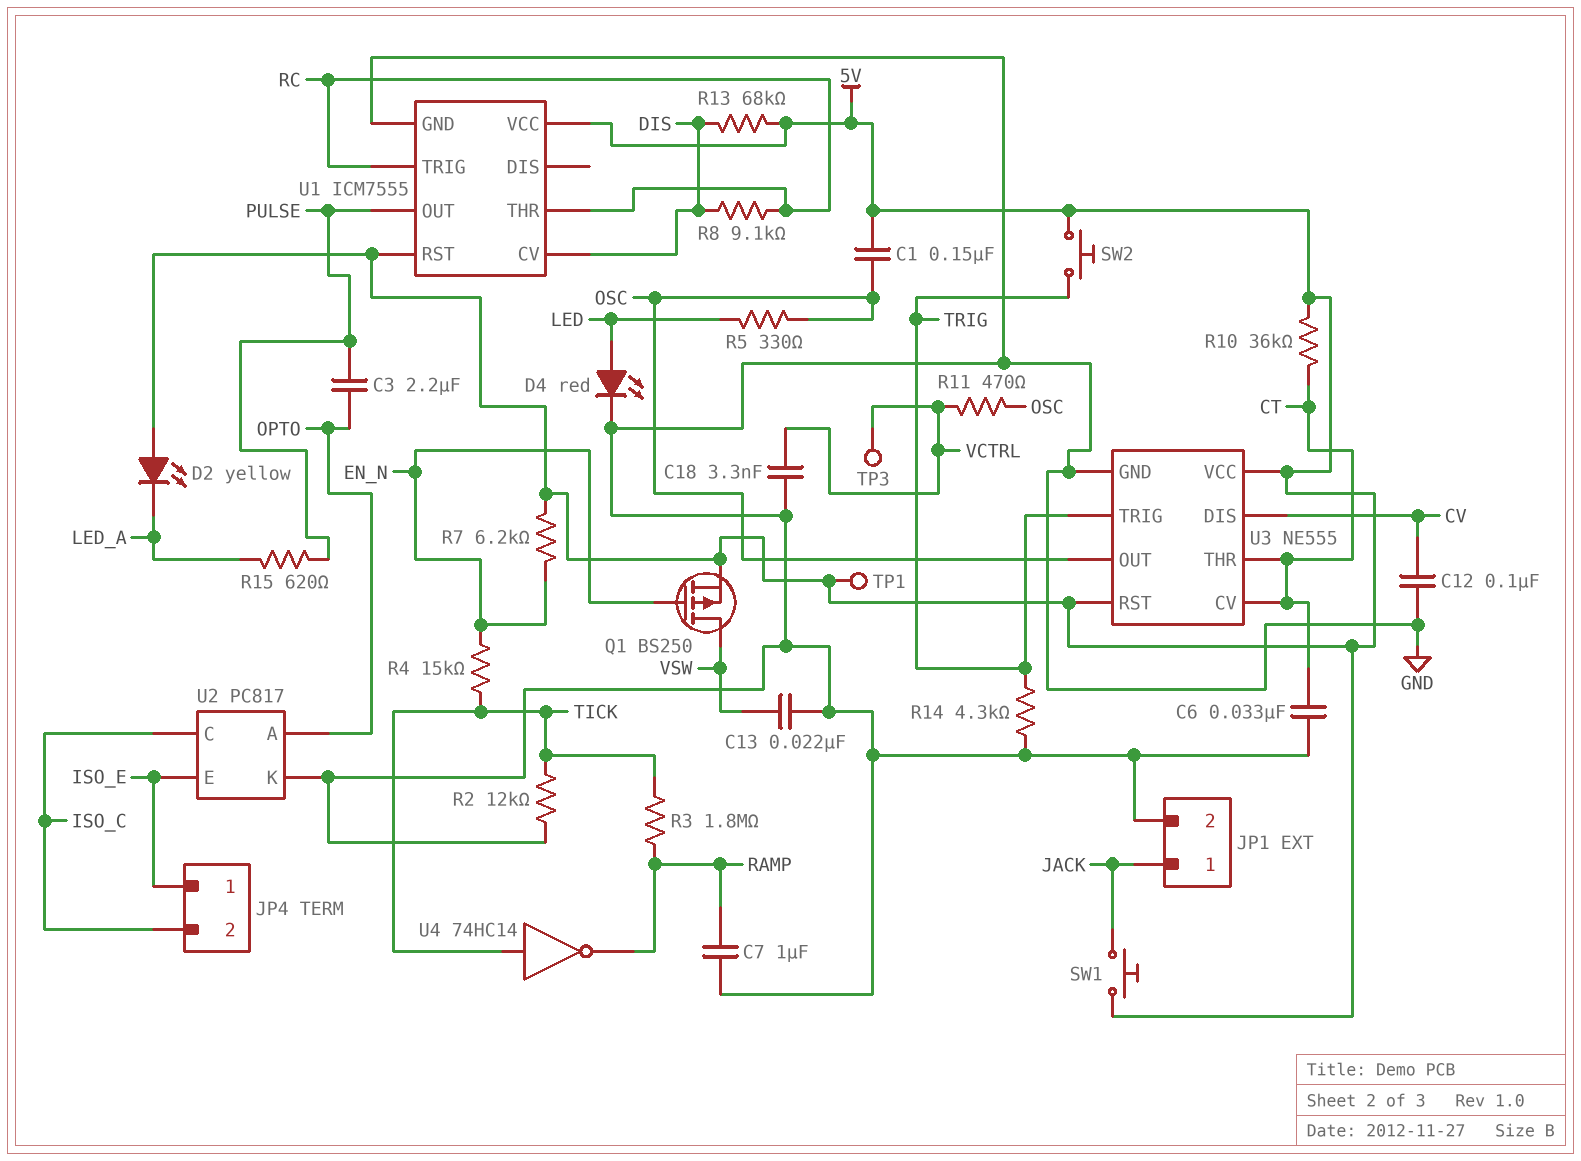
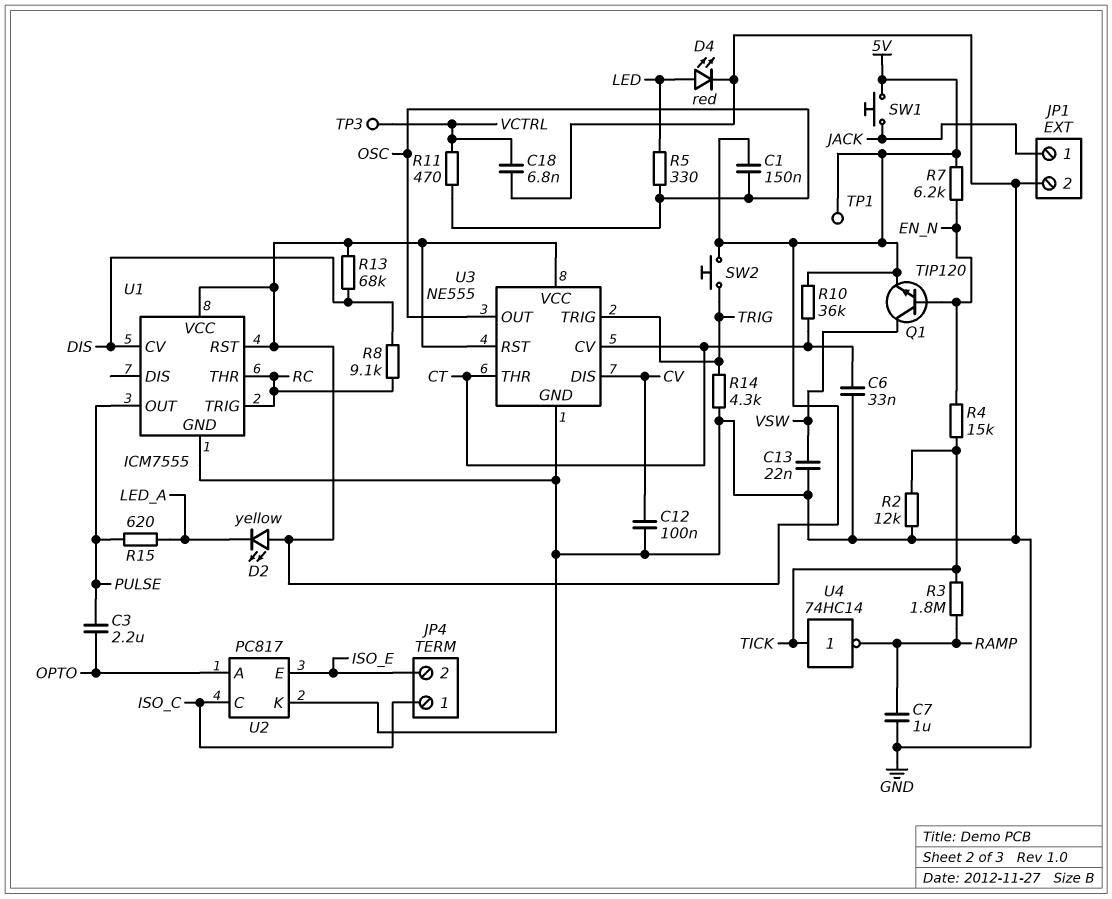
C18: 3.3nF (GND, VCTRL) -> 6.8nF (GND, VCTRL)
JP4 pin 1: ISO_E -> ISO_C
JP4 pin 2: ISO_C -> ISO_E
Q1: PMOS BS250 (G EN_N, D VSW, S 5V) -> NPN TIP120 (B EN_N, C VSW, E 5V)

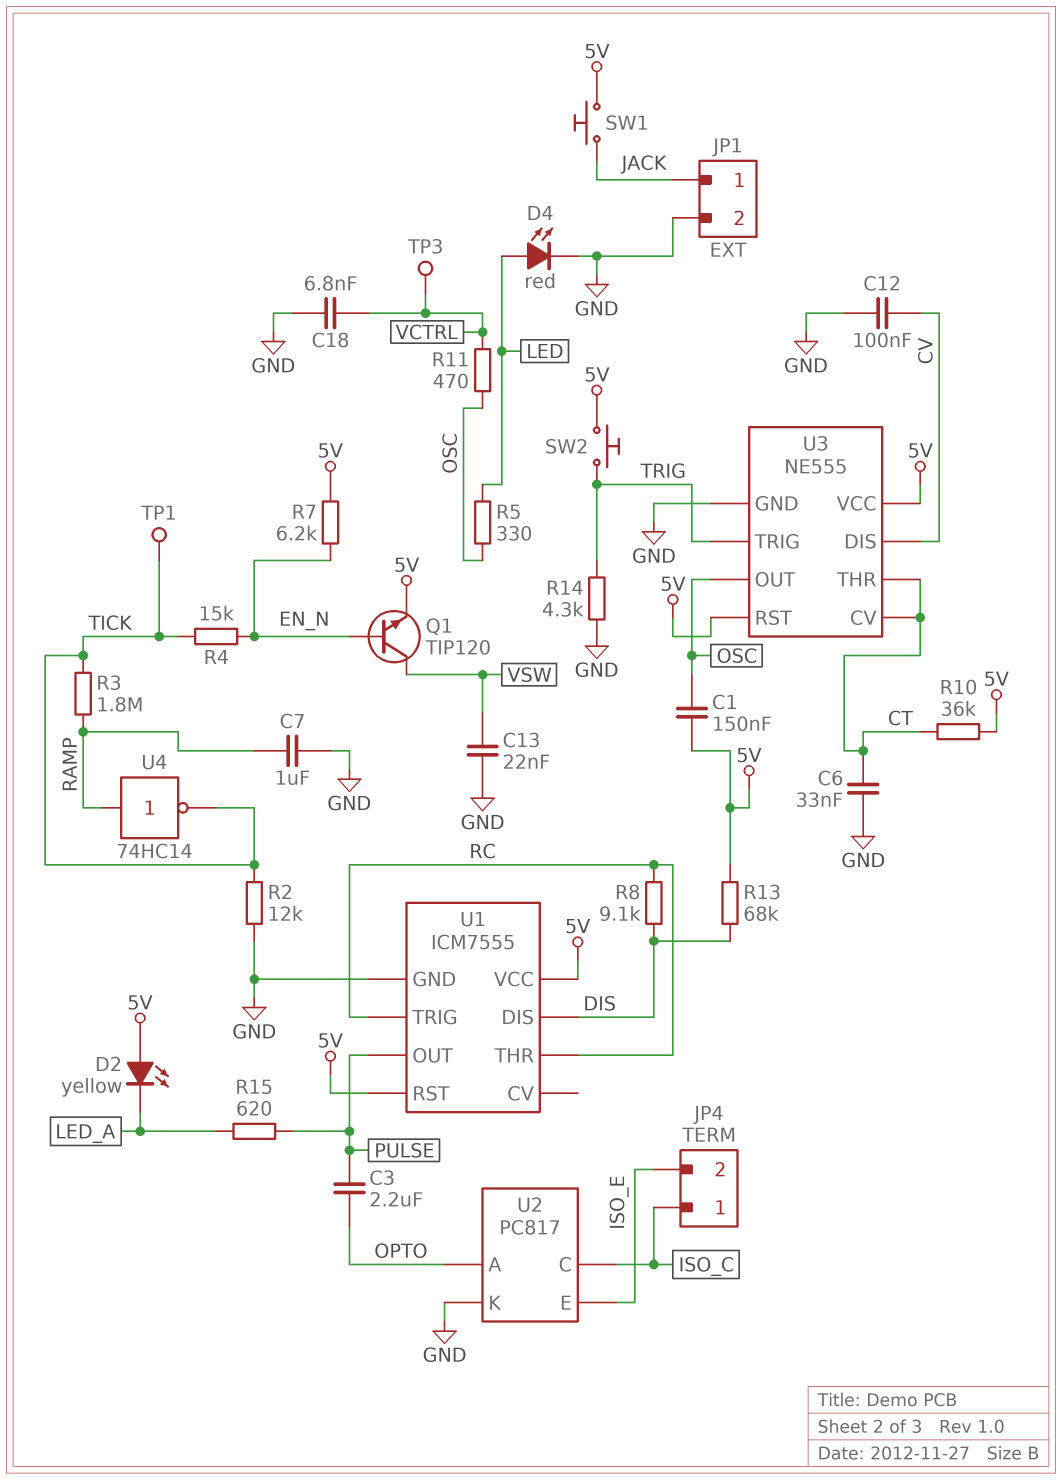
TP1: test point (5V) -> test point (TICK)
U1 pin CV: DIS -> none
U1 pin DIS: none -> DIS
U4: NOT 74HC14 (in TICK, out RAMP) -> NOT 74HC14 (in RAMP, out TICK)

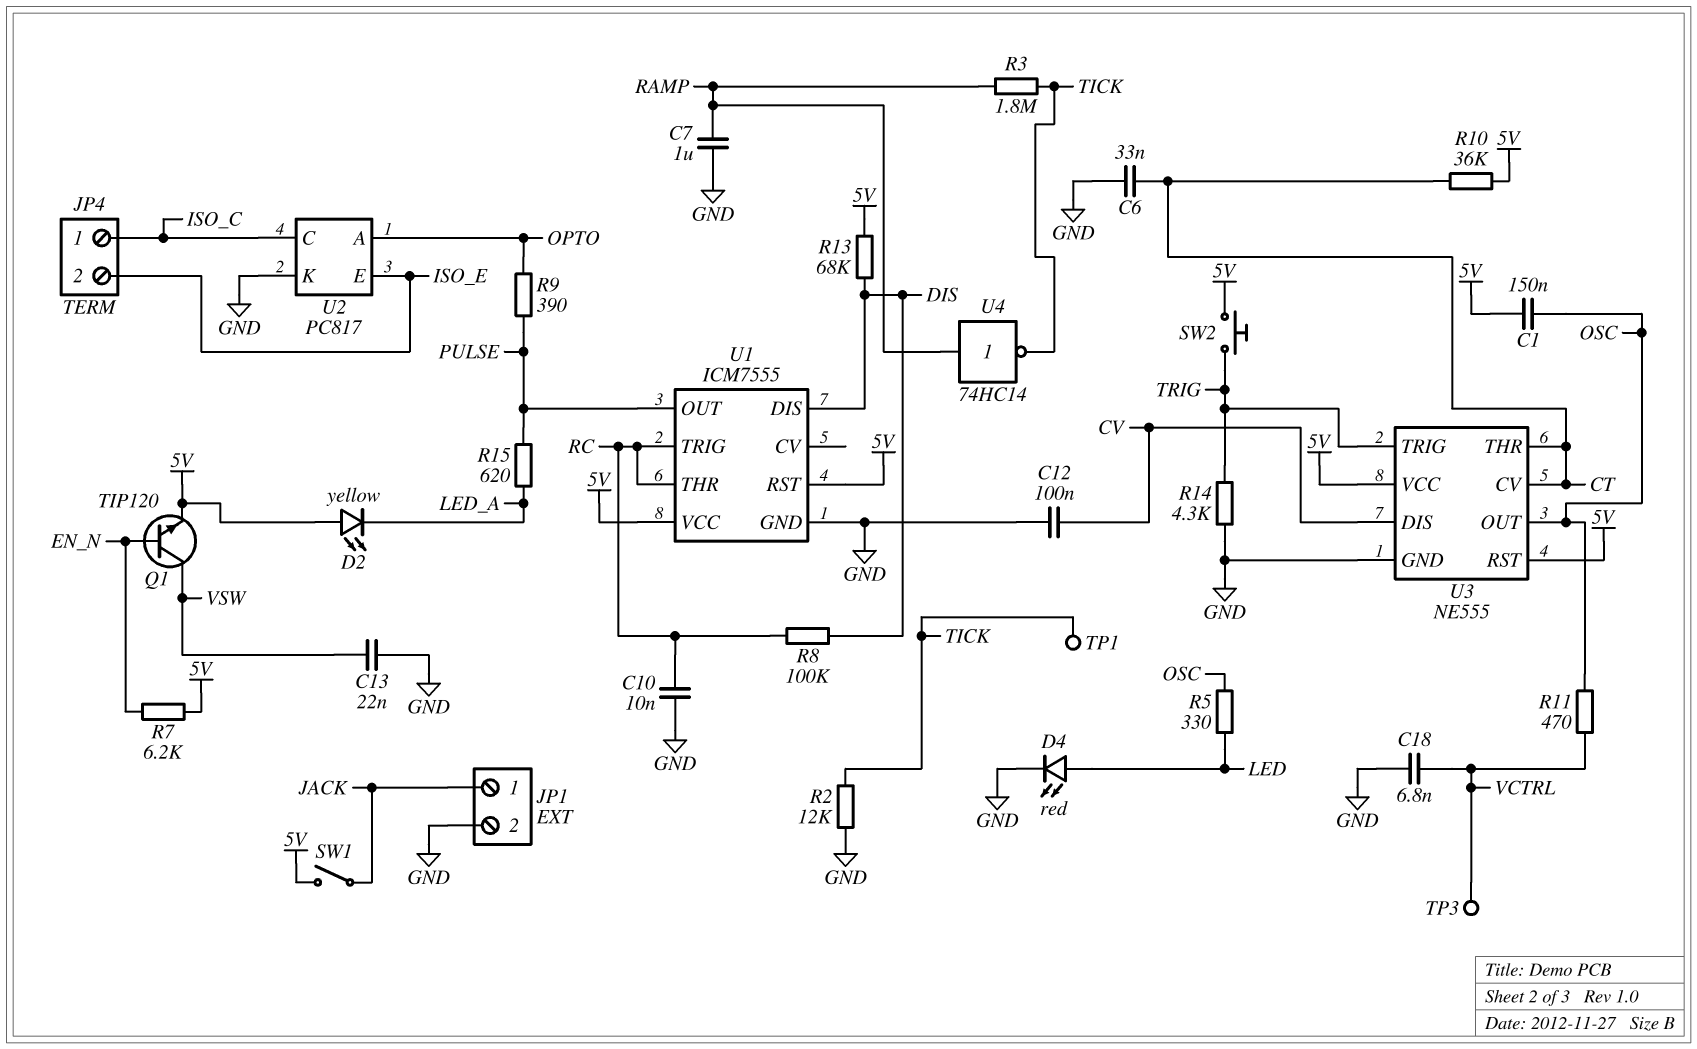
C3: 2.2uF (OPTO, PULSE) -> none
C10: none -> 10nF (GND, RC)
R4: 15k (EN_N, TICK) -> none
R8: 9.1k (DIS, RC) -> 100k (DIS, RC)
R9: none -> 390 (OPTO, PULSE)
SW1: button (5V, JACK) -> switch (5V, JACK)

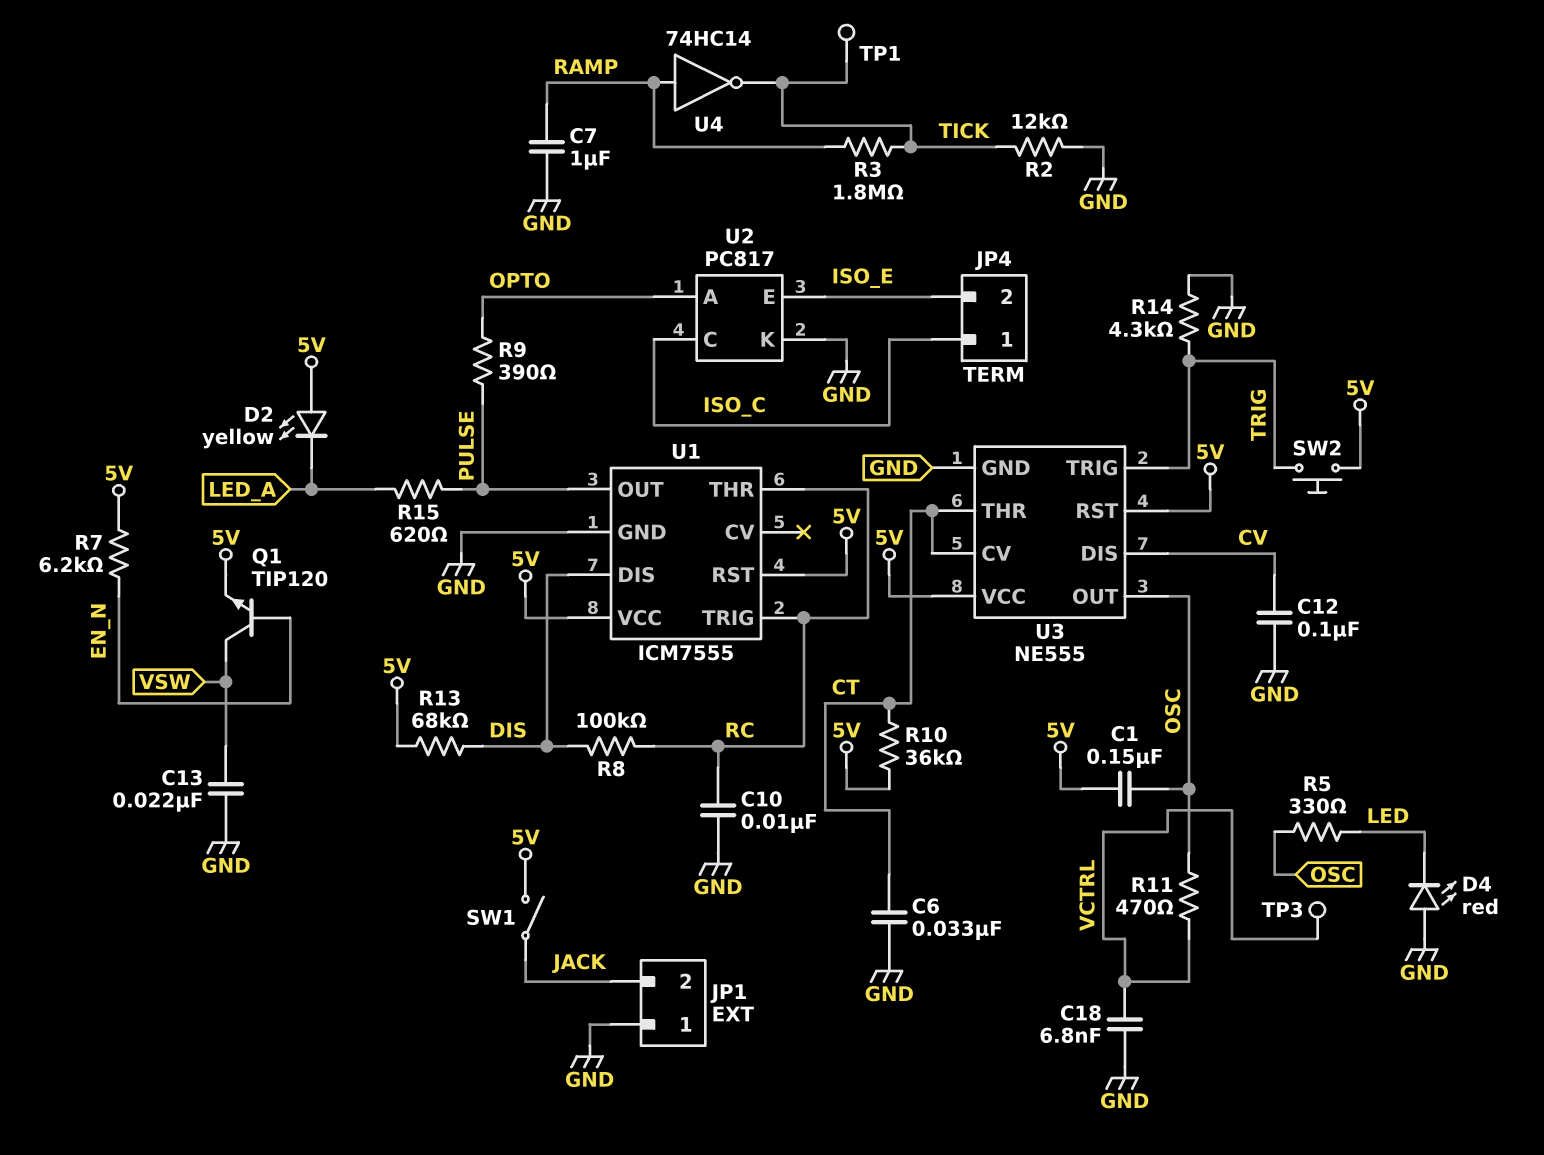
D4: LED red (A LED, K GND) -> LED red (A GND, K LED)
JP1 pin 1: JACK -> GND
JP1 pin 2: GND -> JACK

